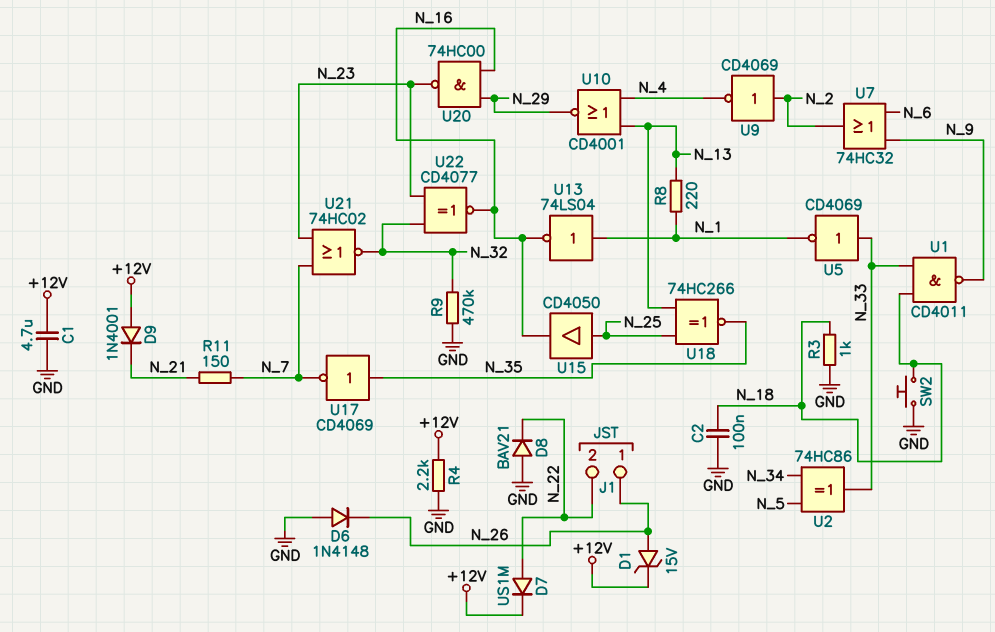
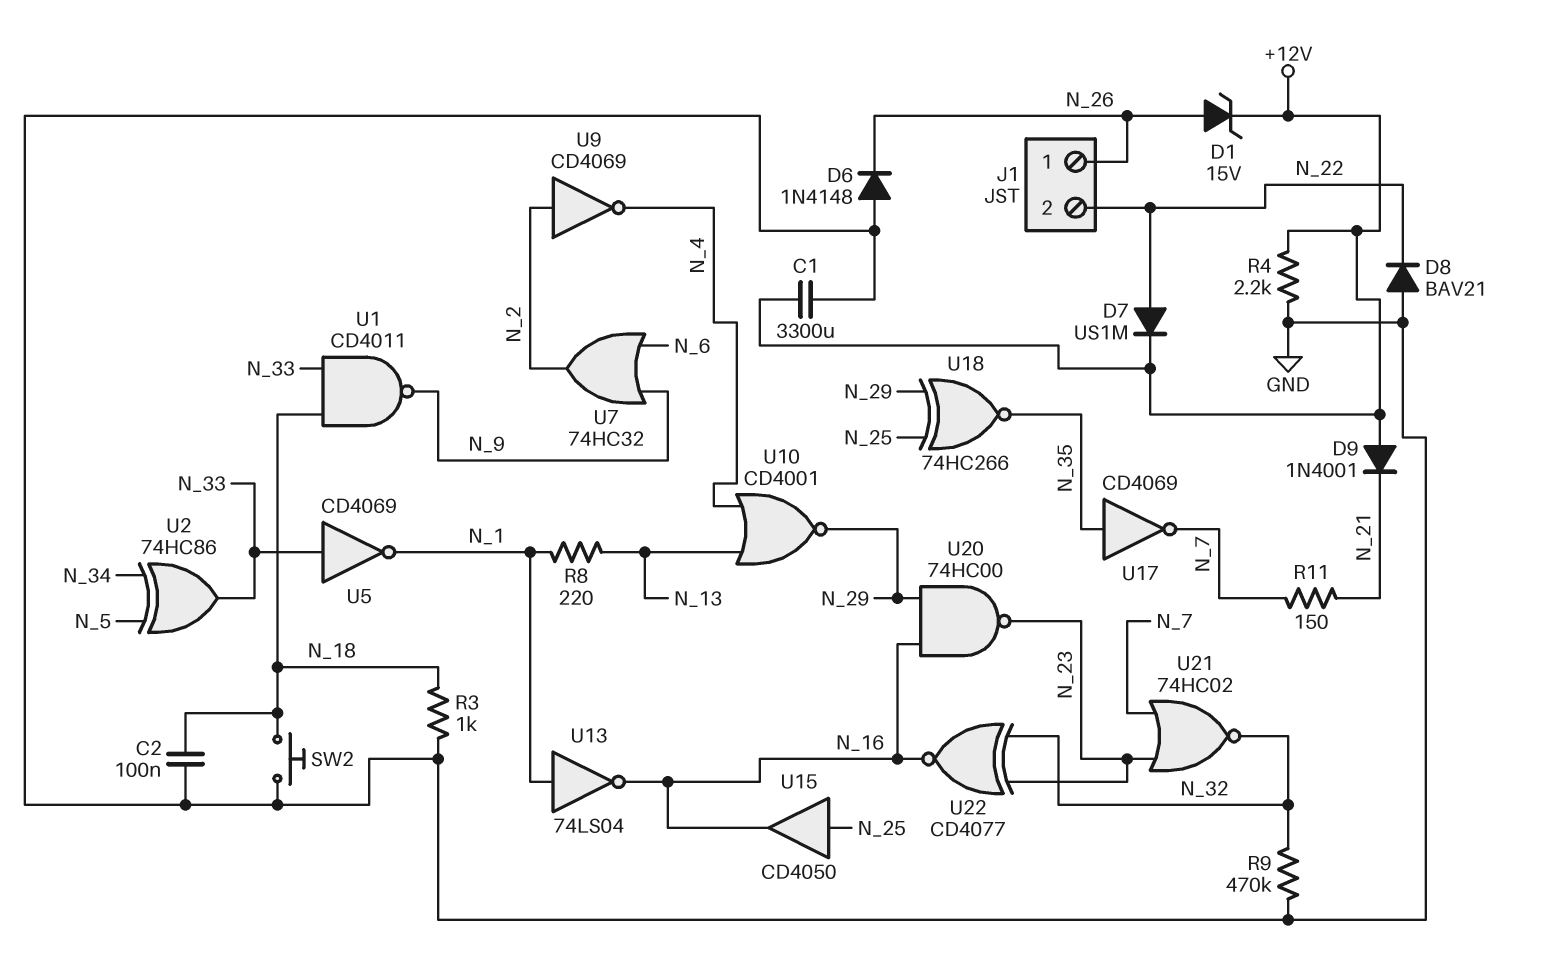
C1: 4.7uF (+12V, GND) -> 3300uF (+12V, GND)
U18: XNOR 74HC266 (in N_13, in N_25, out N_35) -> XNOR 74HC266 (in N_25, in N_29, out N_35)

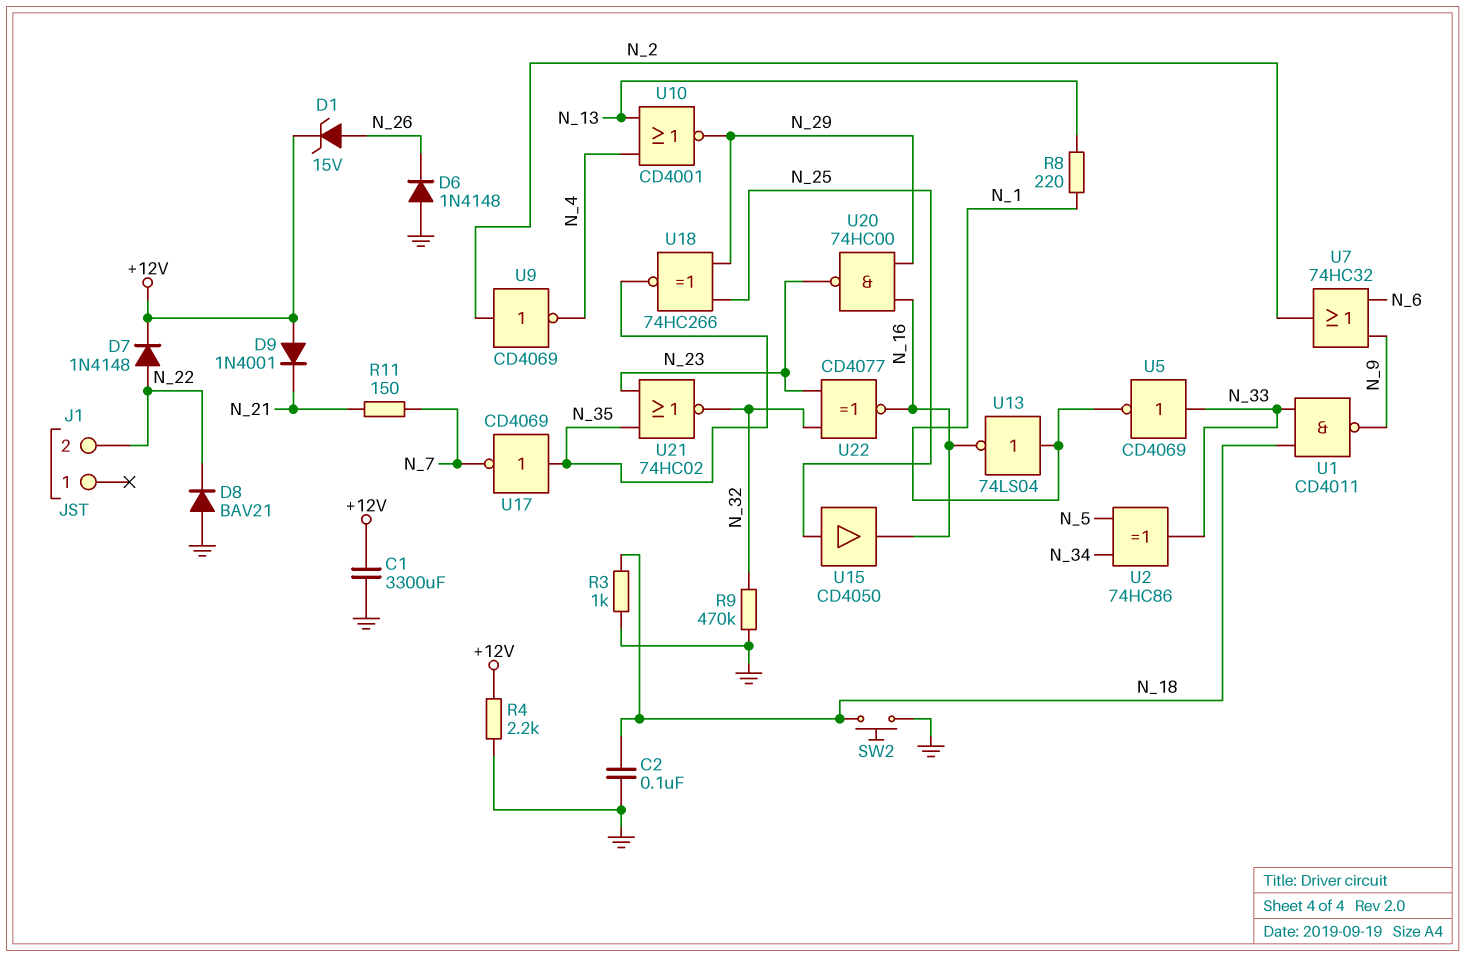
D7: diode US1M (A N_22, K +12V) -> diode 1N4148 (A N_22, K +12V)
J1 pin 1: N_26 -> none
U21: NOR 74HC02 (in N_7, in N_23, out N_32) -> NOR 74HC02 (in N_23, in N_35, out N_32)

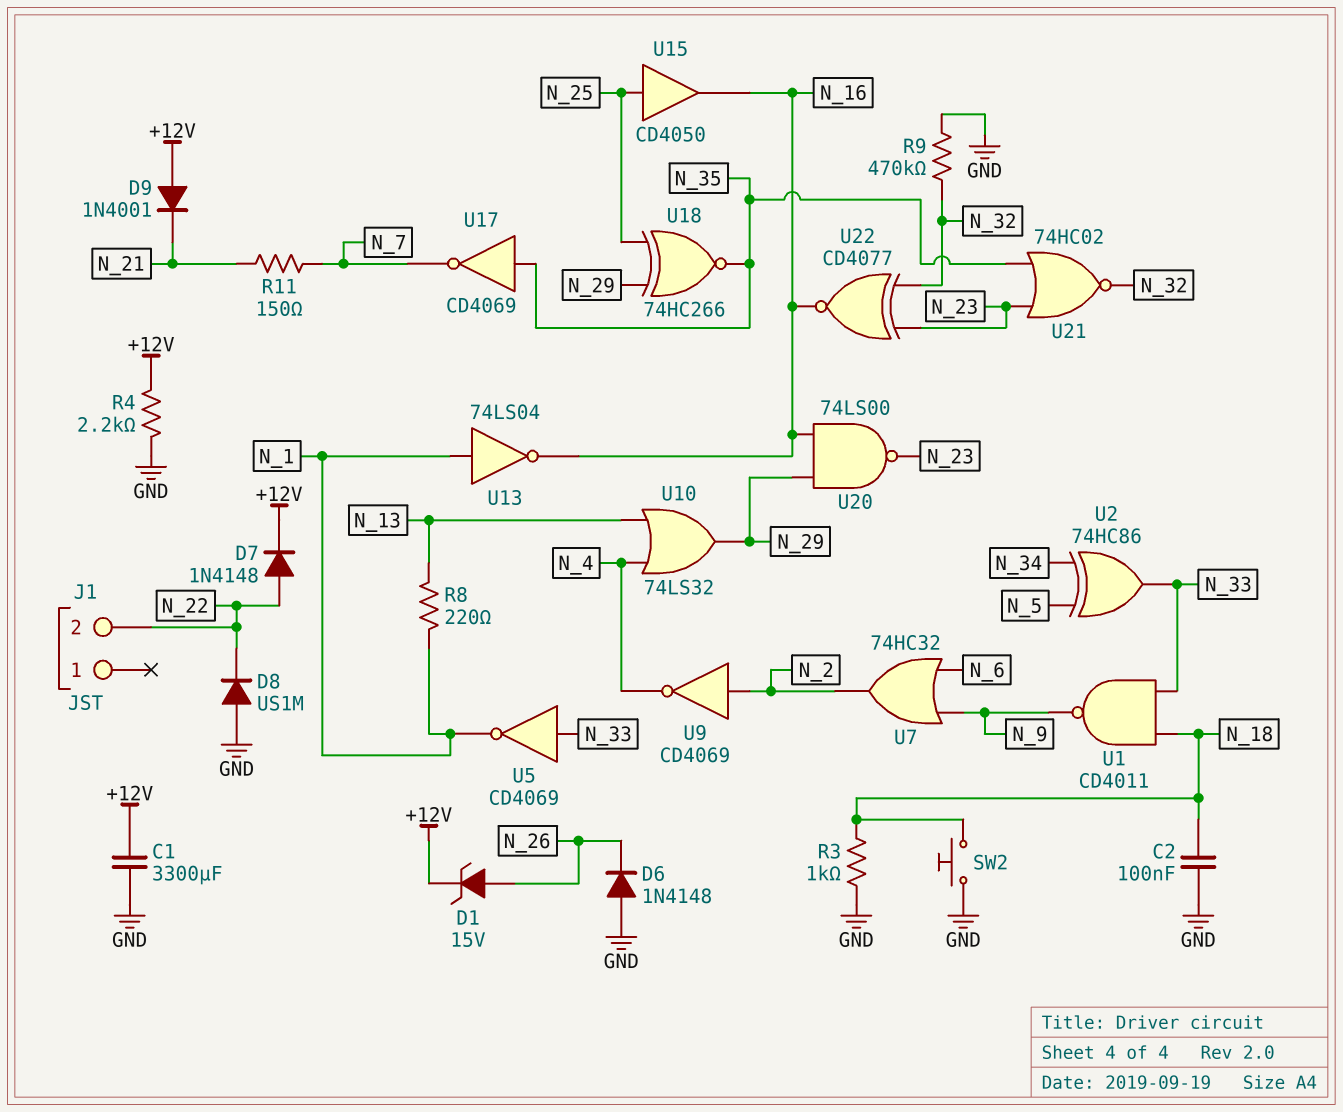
D8: diode BAV21 (A GND, K N_22) -> diode US1M (A GND, K N_22)
U10: NOR CD4001 (in N_4, in N_13, out N_29) -> OR 74LS32 (in N_4, in N_13, out N_29)
U20: NAND 74HC00 (in N_16, in N_29, out N_23) -> NAND 74LS00 (in N_16, in N_29, out N_23)

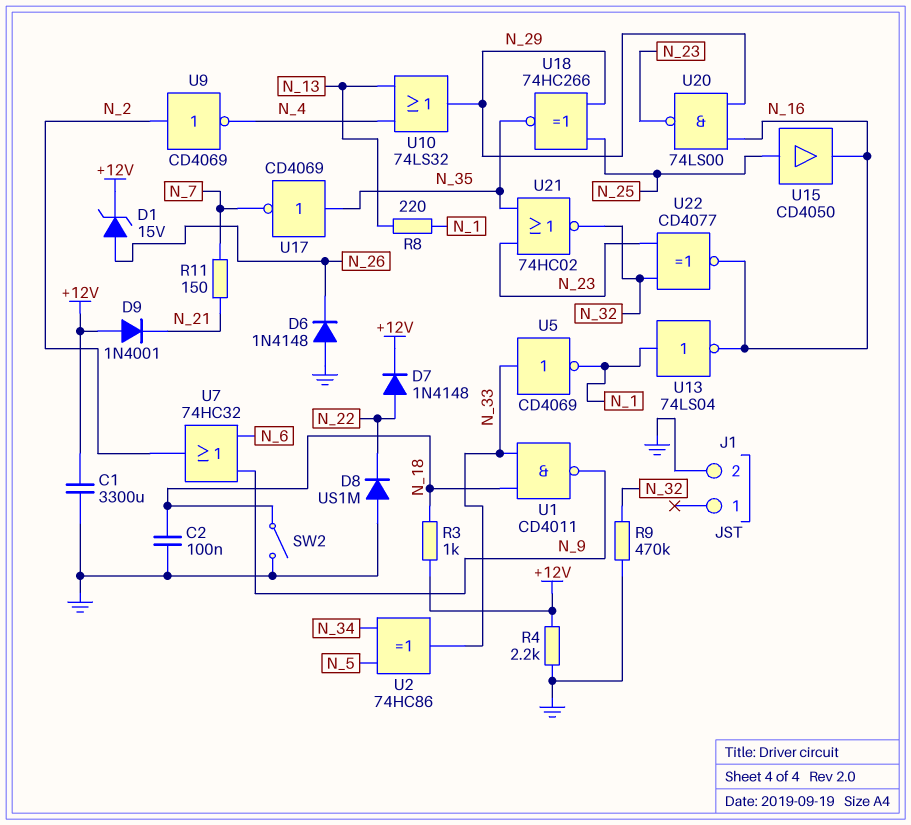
J1 pin 2: N_22 -> GND
R3: 1k (GND, N_18) -> 1k (+12V, N_18)
SW2: button (GND, N_18) -> switch (GND, N_18)

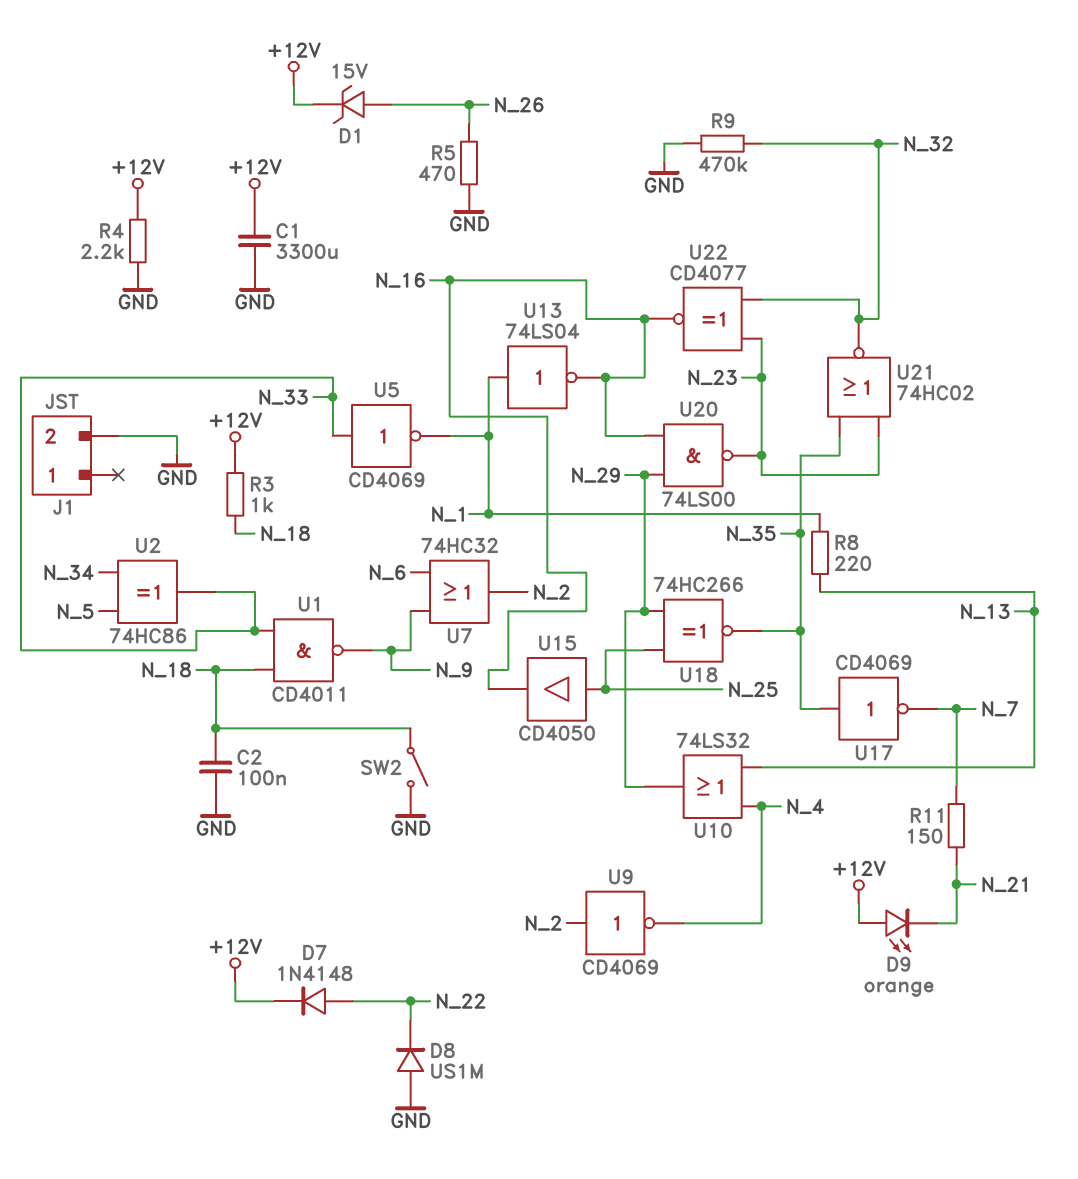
D6: diode 1N4148 (A GND, K N_26) -> none
D9: diode 1N4001 (A +12V, K N_21) -> LED orange (A +12V, K N_21)
R5: none -> 470 (GND, N_26)

